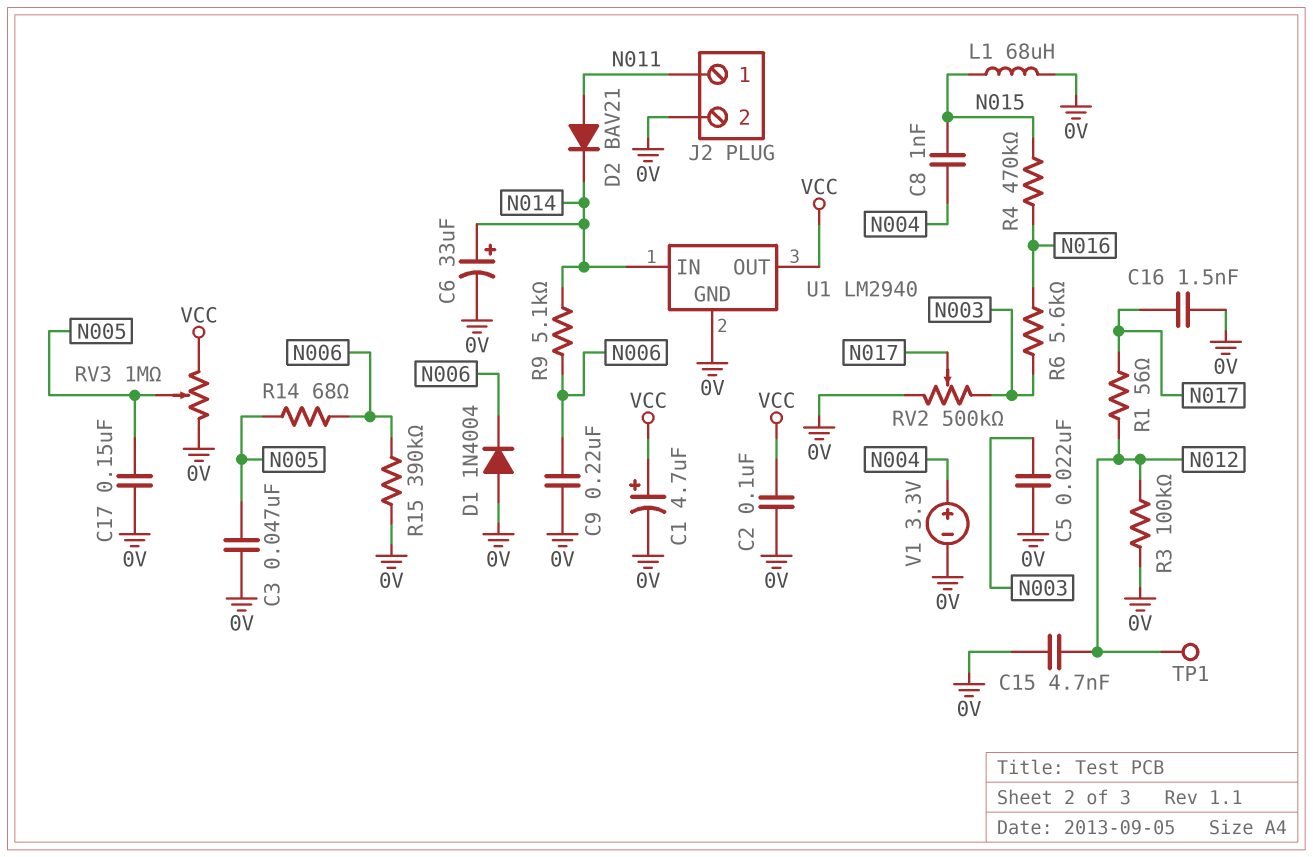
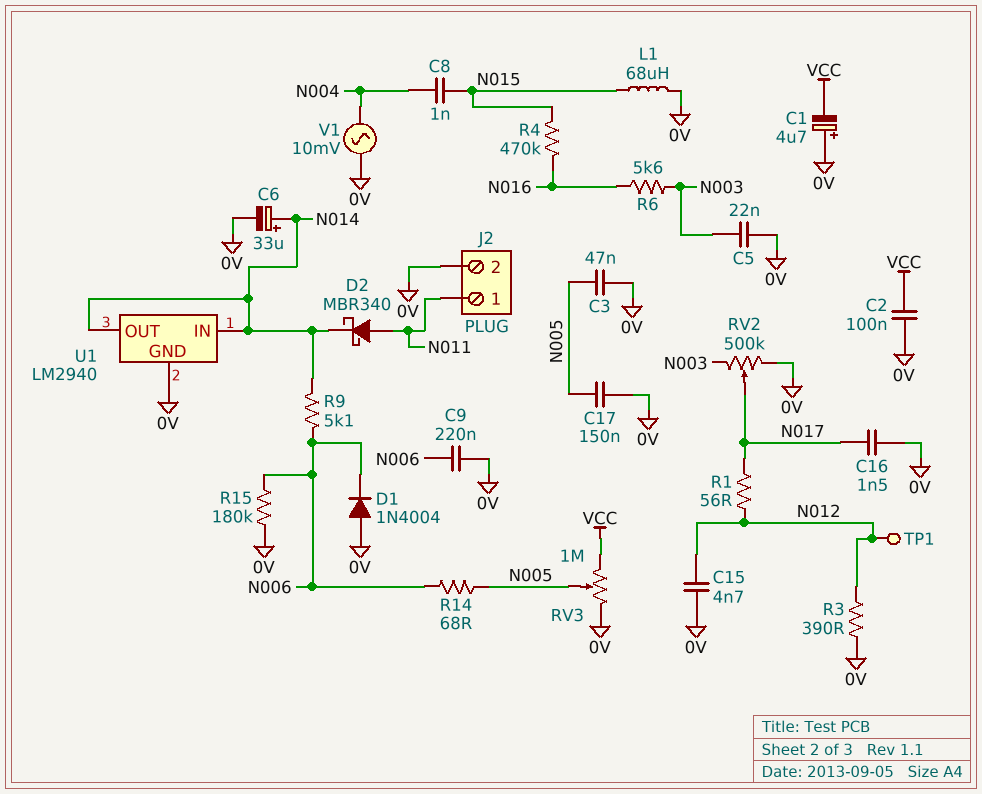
C1: 4.7uF (plus VCC, minus 0V) -> 4.7uF (plus 0V, minus VCC)
D2: diode BAV21 (A N011, K N014) -> schottky MBR340 (A N011, K N014)
R3: 100k (0V, N012) -> 390 (0V, N012)
R15: 390k (0V, N006) -> 180k (0V, N006)
U1 pin OUT: VCC -> N014
V1: 3.3V (plus N004, minus 0V) -> AC 10mV (0V, N004)

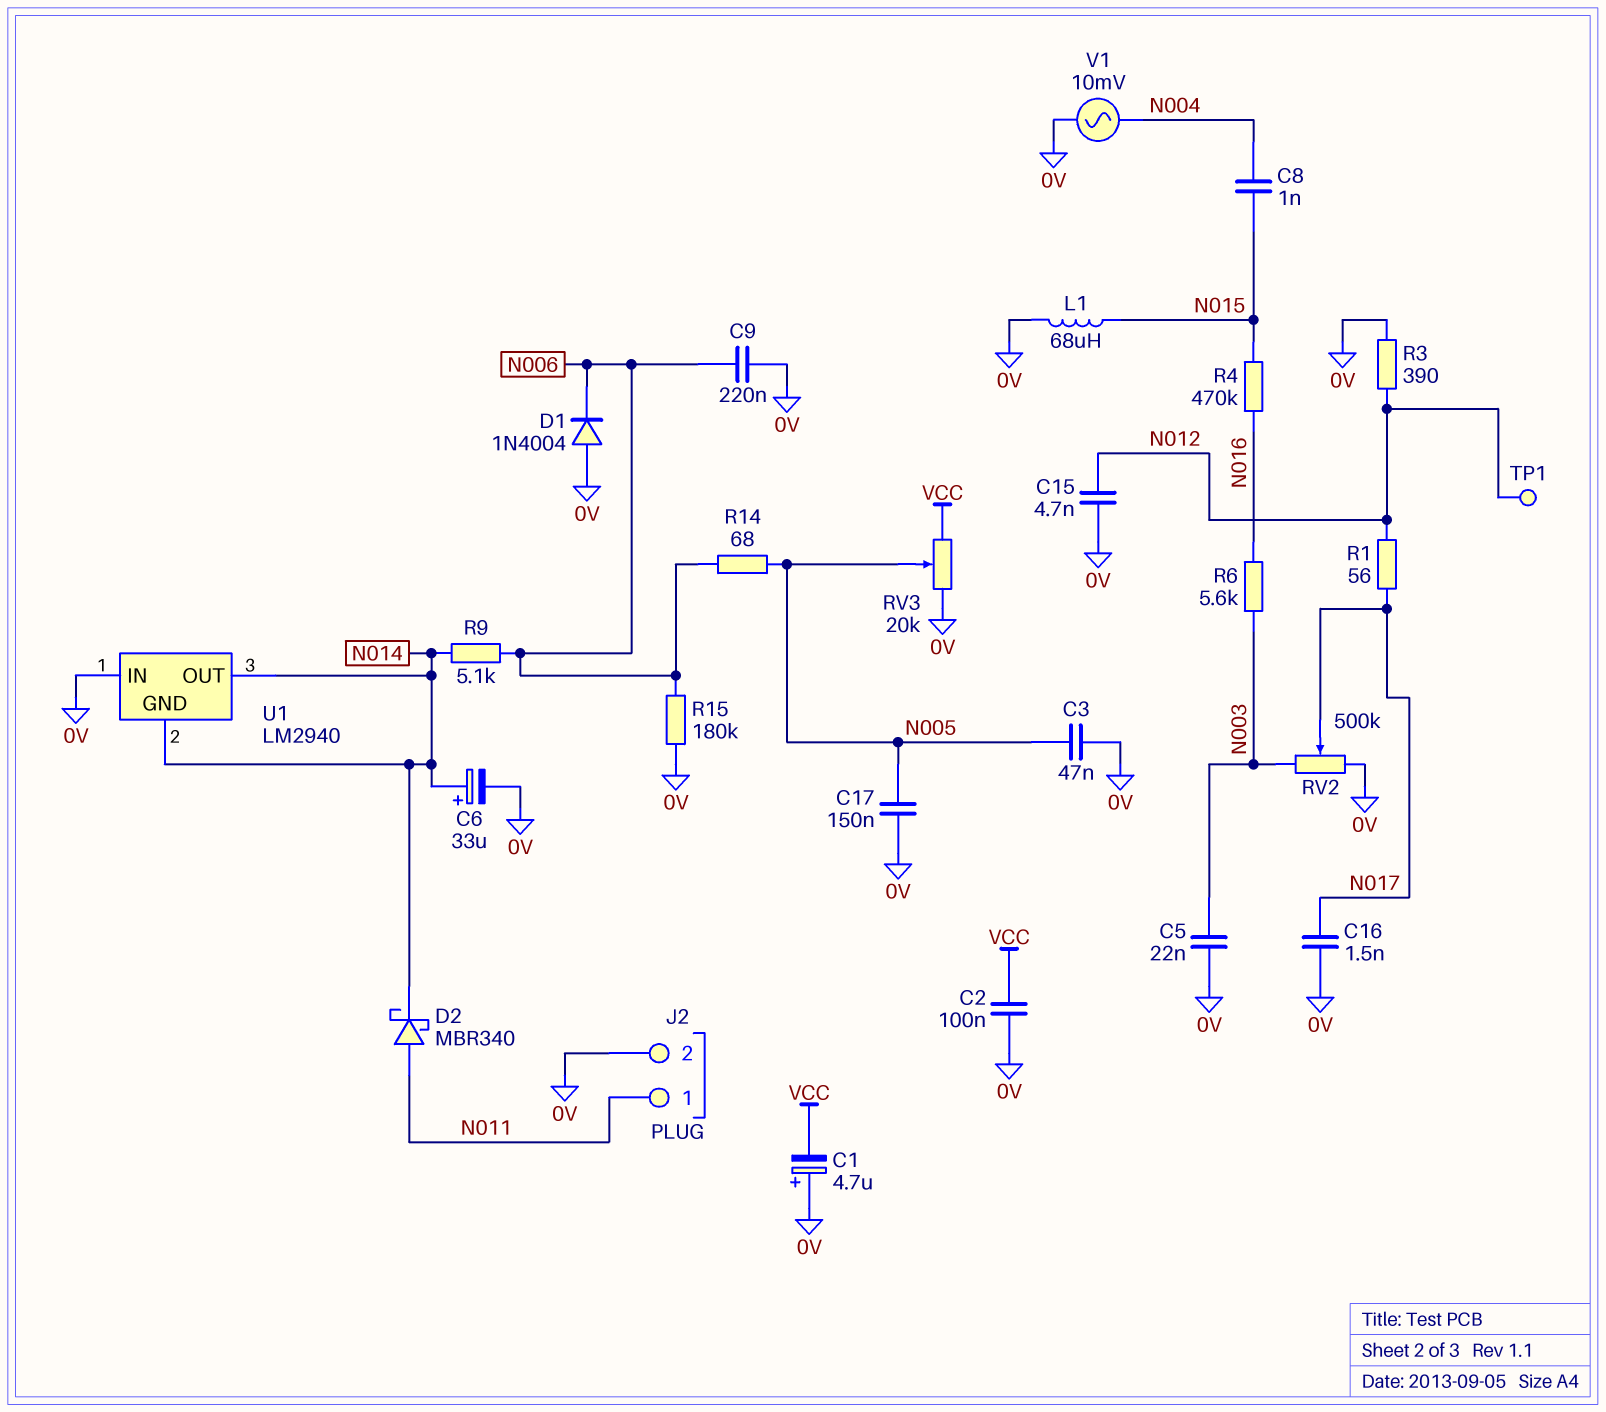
RV3: 1M (0V, VCC, wiper N005) -> 20k (0V, VCC, wiper N005)
U1 pin GND: 0V -> N014
U1 pin IN: N014 -> 0V

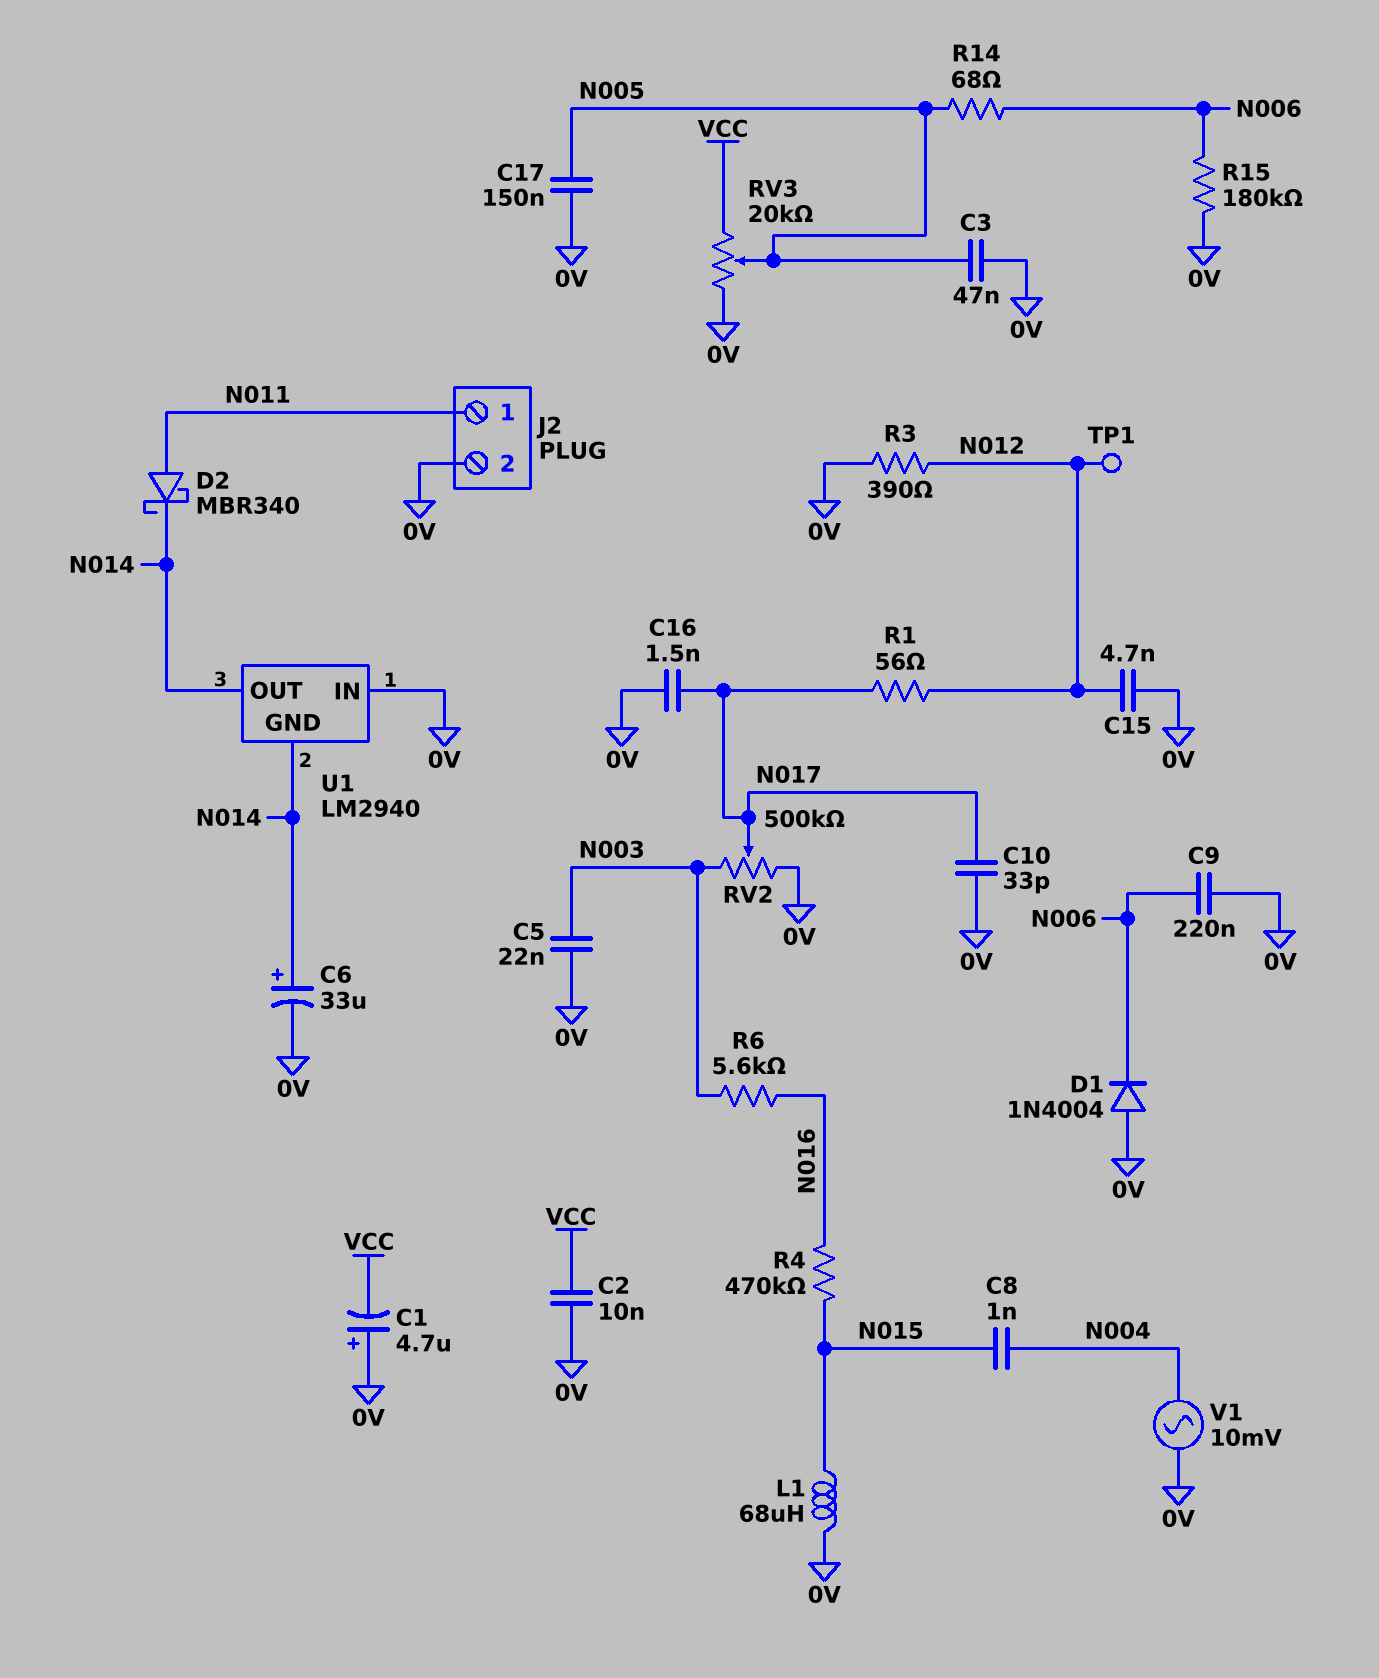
C2: 100nF (0V, VCC) -> 10nF (0V, VCC)
C10: none -> 33pF (0V, N017)
R9: 5.1k (N006, N014) -> none

